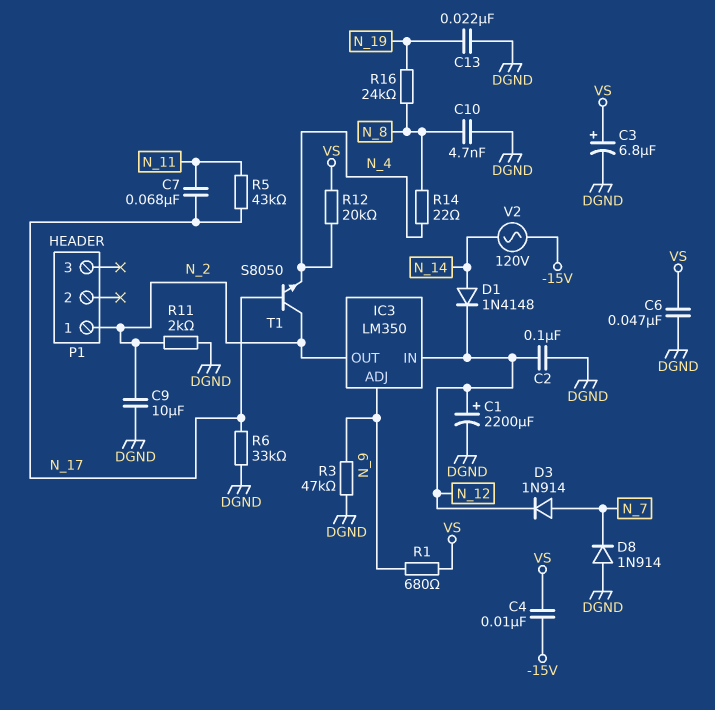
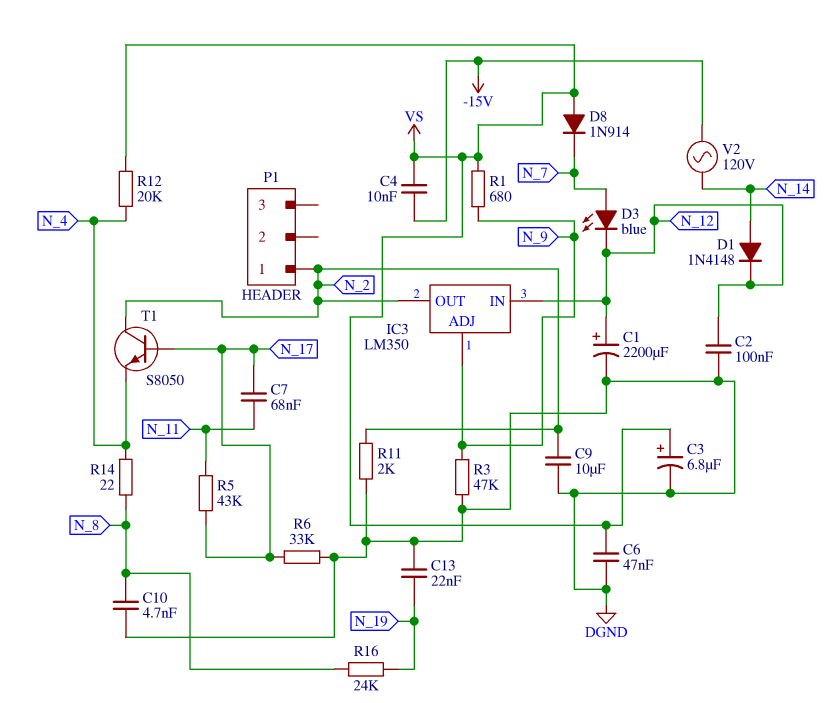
D3: diode 1N914 (A N_7, K N_12) -> LED blue (A N_7, K N_12)
D8: diode 1N914 (A DGND, K N_7) -> diode 1N914 (A VS, K N_7)

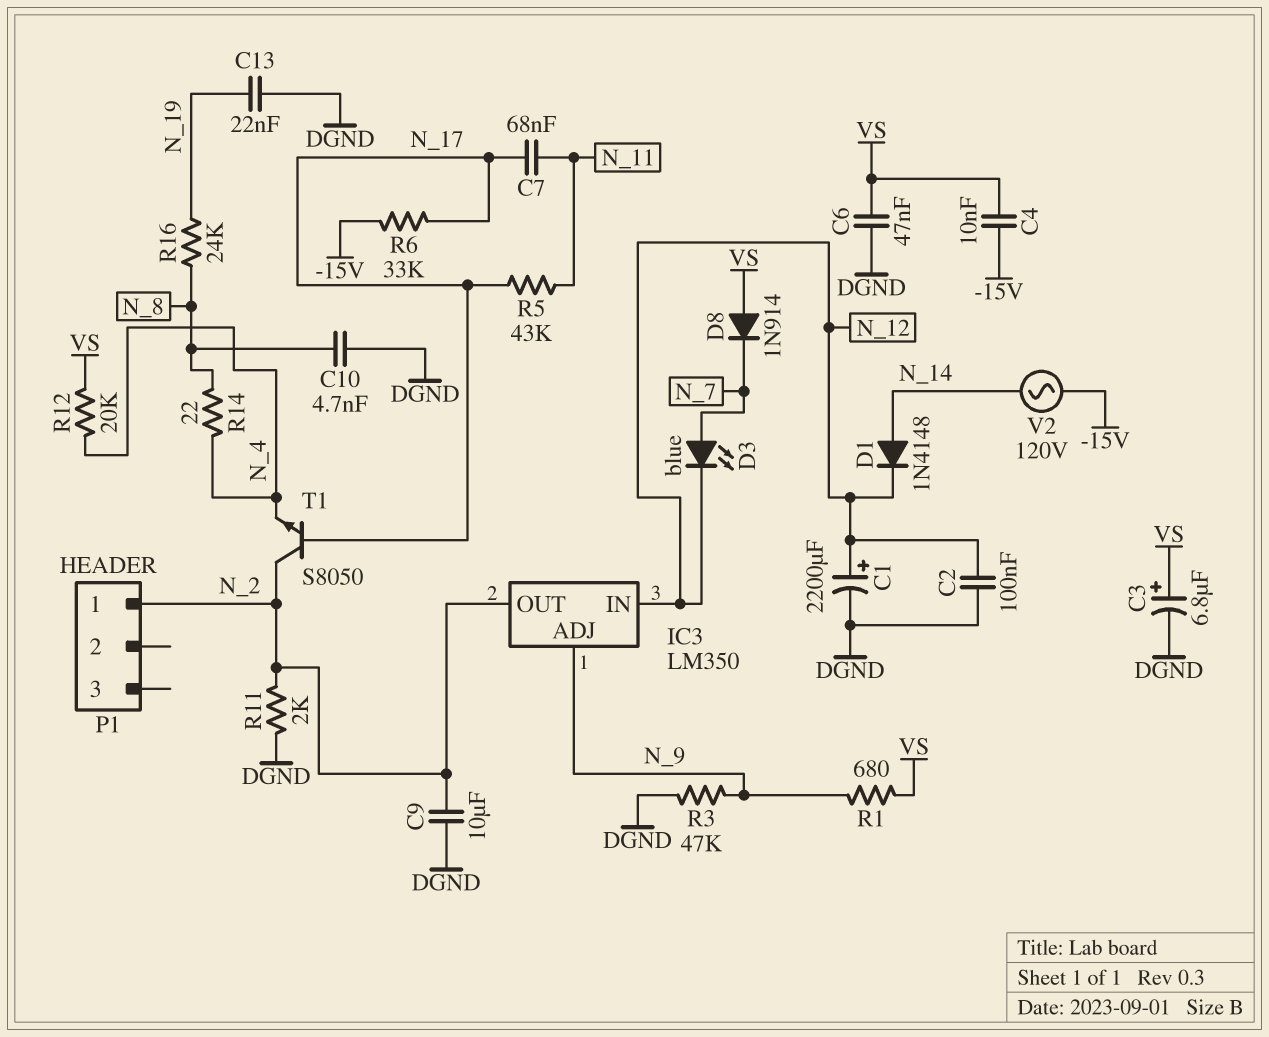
R6: 33k (DGND, N_17) -> 33k (-15V, N_17)

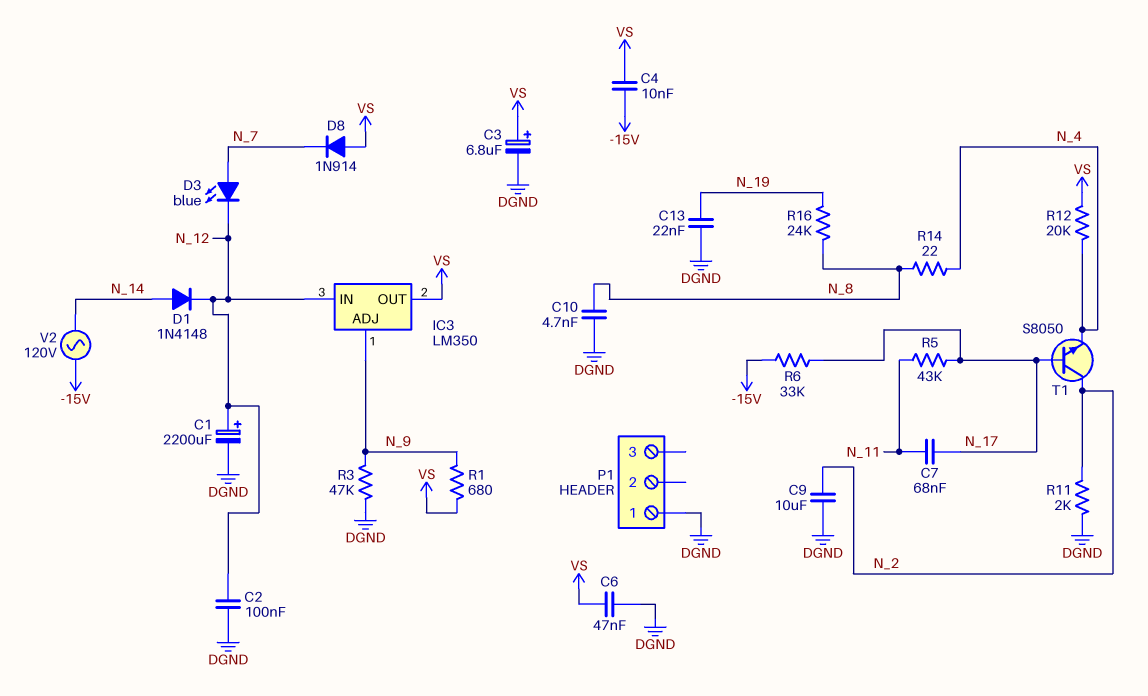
IC3 pin OUT: N_2 -> VS
P1 pin 1: N_2 -> DGND

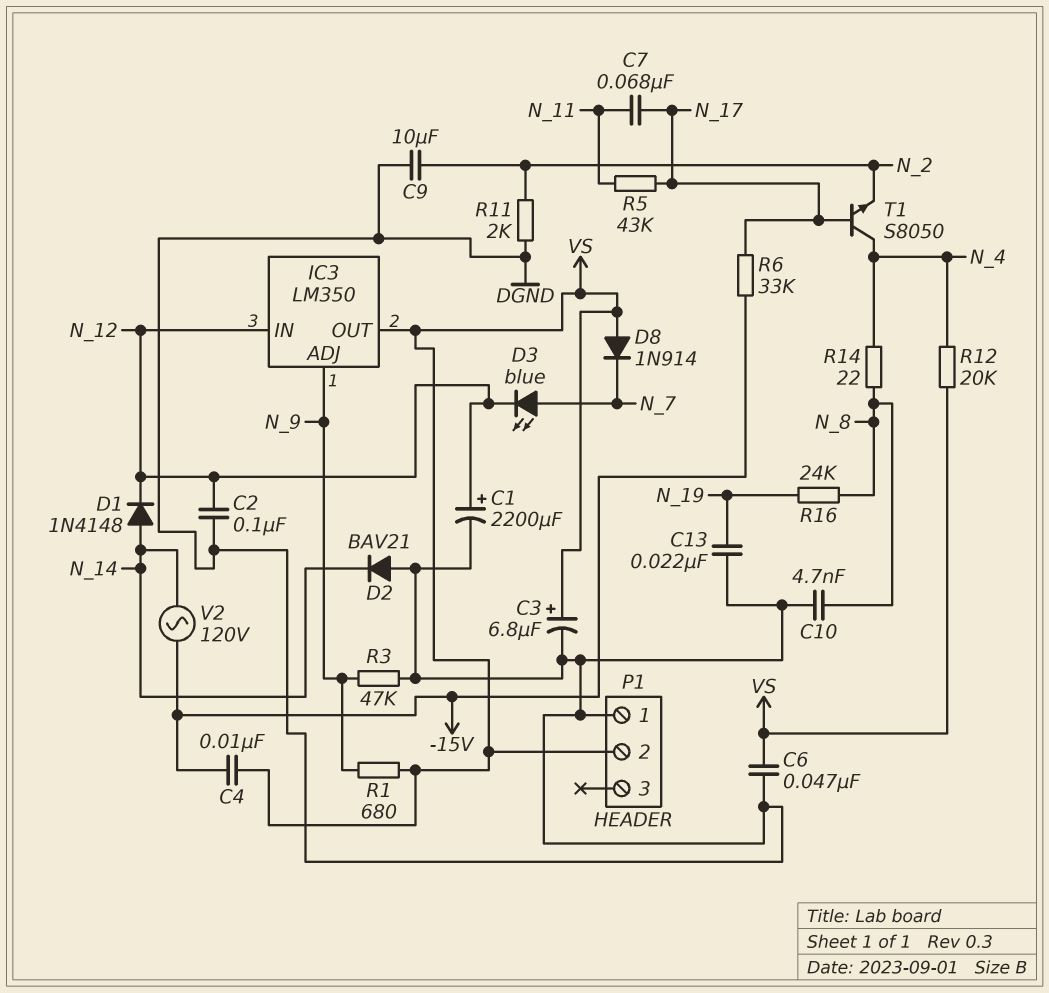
D2: none -> diode BAV21 (A DGND, K N_14)
P1 pin 2: none -> VS
T1: NPN S8050 (B N_17, C N_2, E N_4) -> NPN S8050 (B N_17, C N_4, E N_2)

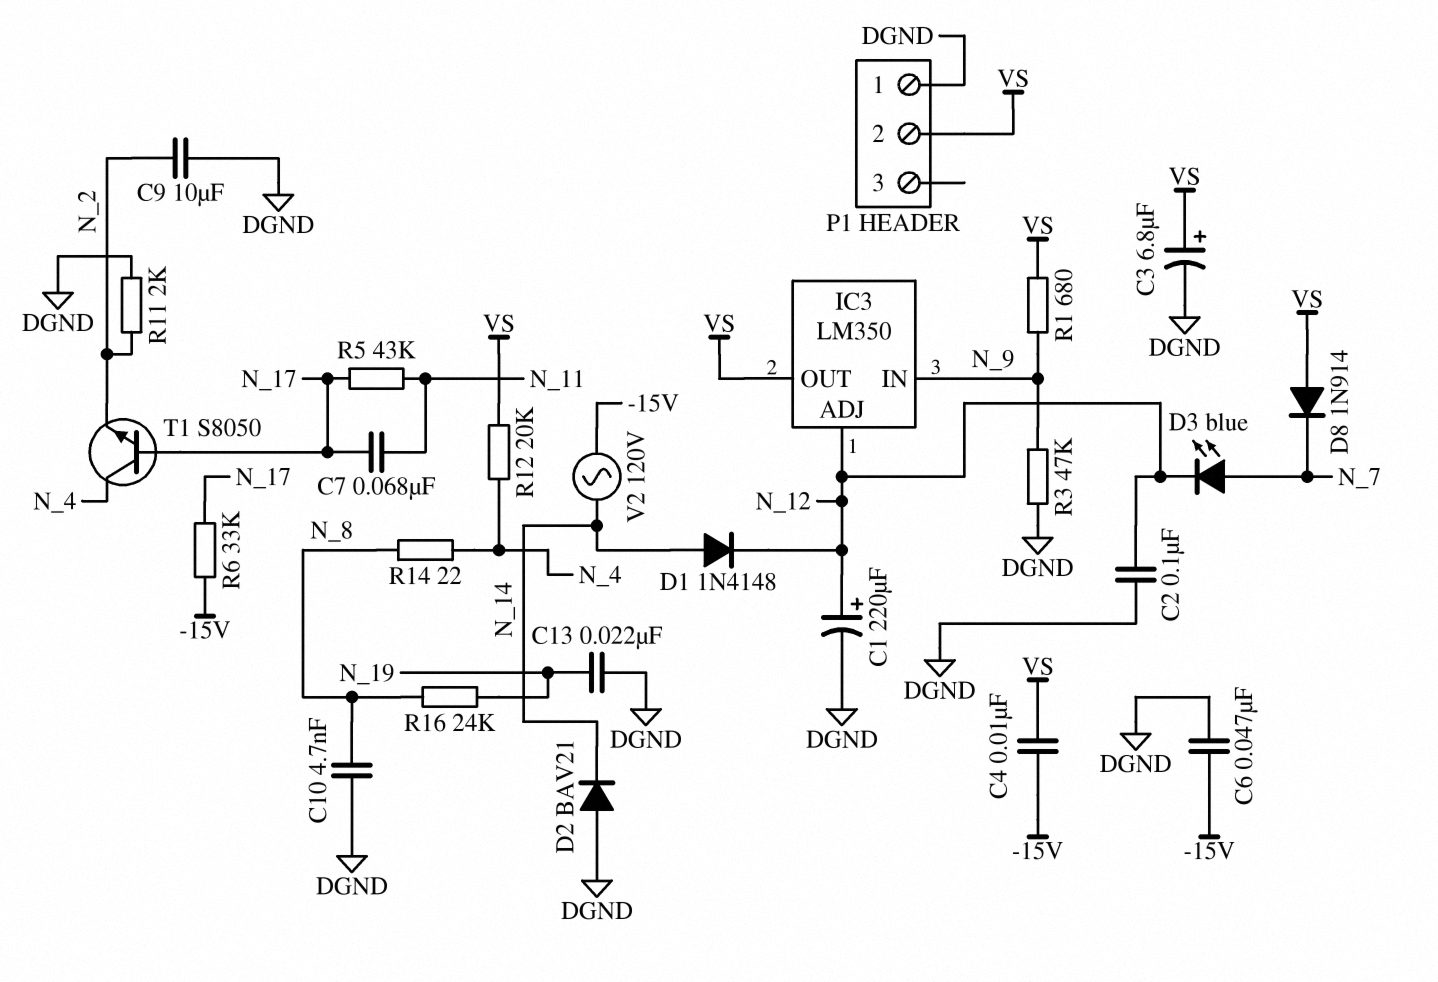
C1: 2200uF (plus N_12, minus DGND) -> 220uF (plus N_12, minus DGND)
C6: 47nF (DGND, VS) -> 47nF (-15V, DGND)
IC3 pin ADJ: N_9 -> N_12
IC3 pin IN: N_12 -> N_9

